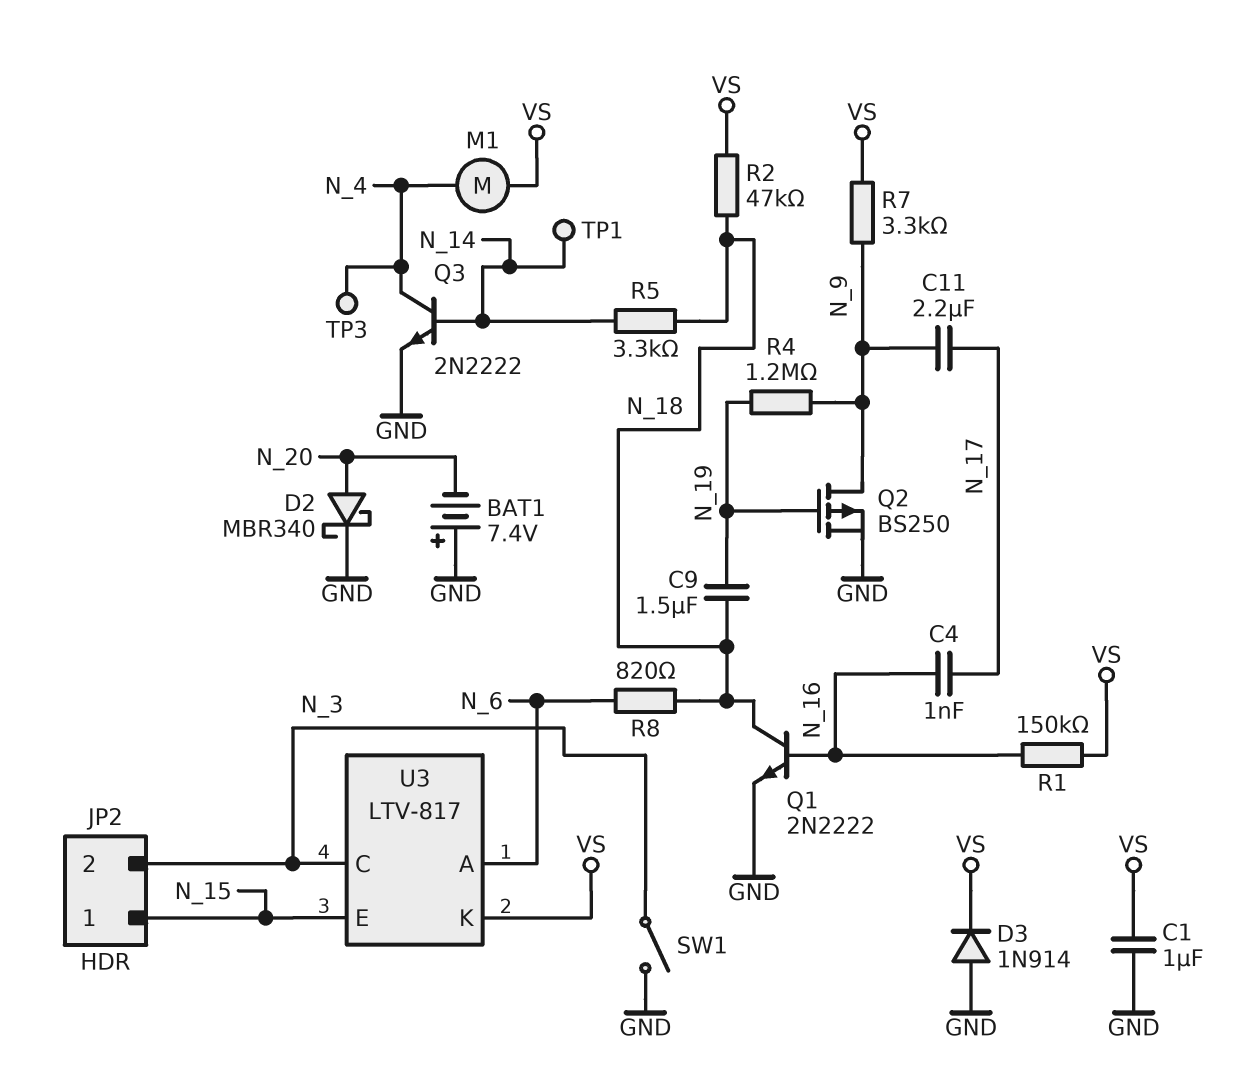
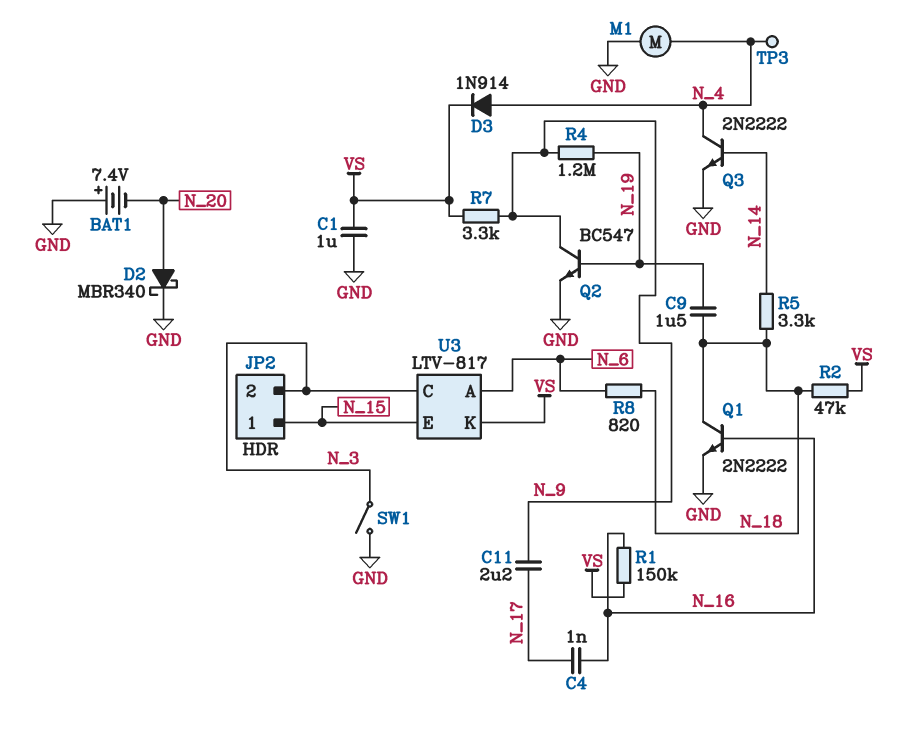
D3: diode 1N914 (A GND, K VS) -> diode 1N914 (A N_4, K VS)
M1: motor (N_4, VS) -> motor (GND, N_4)
Q2: PMOS BS250 (G N_19, D N_9, S GND) -> NPN BC547 (B N_19, C N_9, E GND)
TP1: test point (N_14) -> none

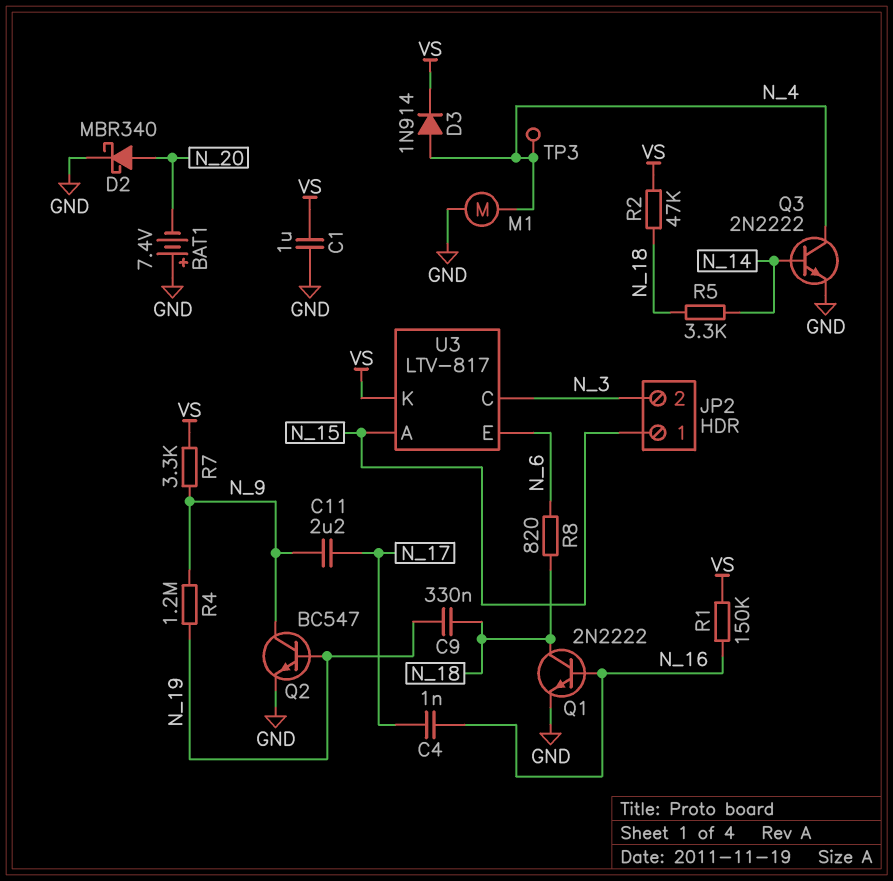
C9: 1.5uF (N_18, N_19) -> 330nF (N_18, N_19)
SW1: switch (GND, N_3) -> none
U3 pin A: N_6 -> N_15
U3 pin E: N_15 -> N_6

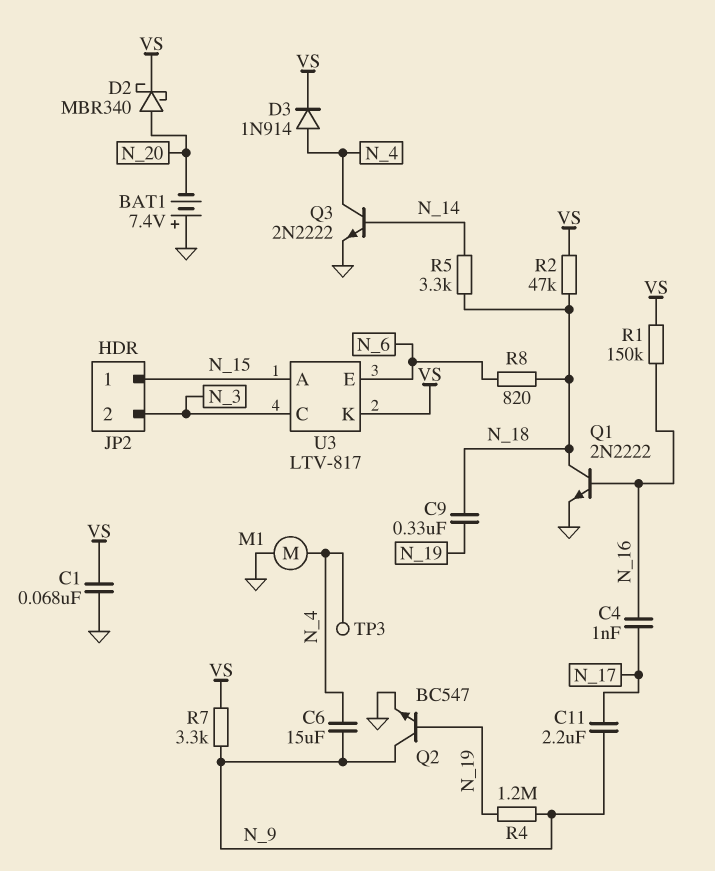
C1: 1uF (GND, VS) -> 68nF (GND, VS)
C6: none -> 15uF (N_4, N_9)
D2: schottky MBR340 (A N_20, K GND) -> schottky MBR340 (A N_20, K VS)

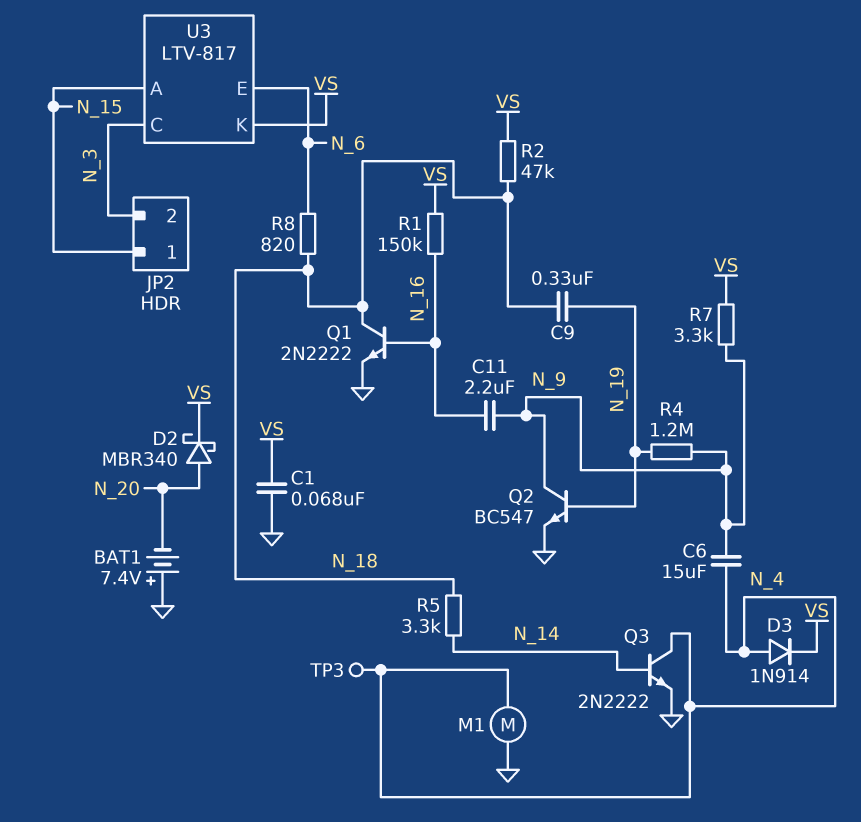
C4: 1nF (N_16, N_17) -> none
C11: 2.2uF (N_9, N_17) -> 2.2uF (N_9, N_16)

